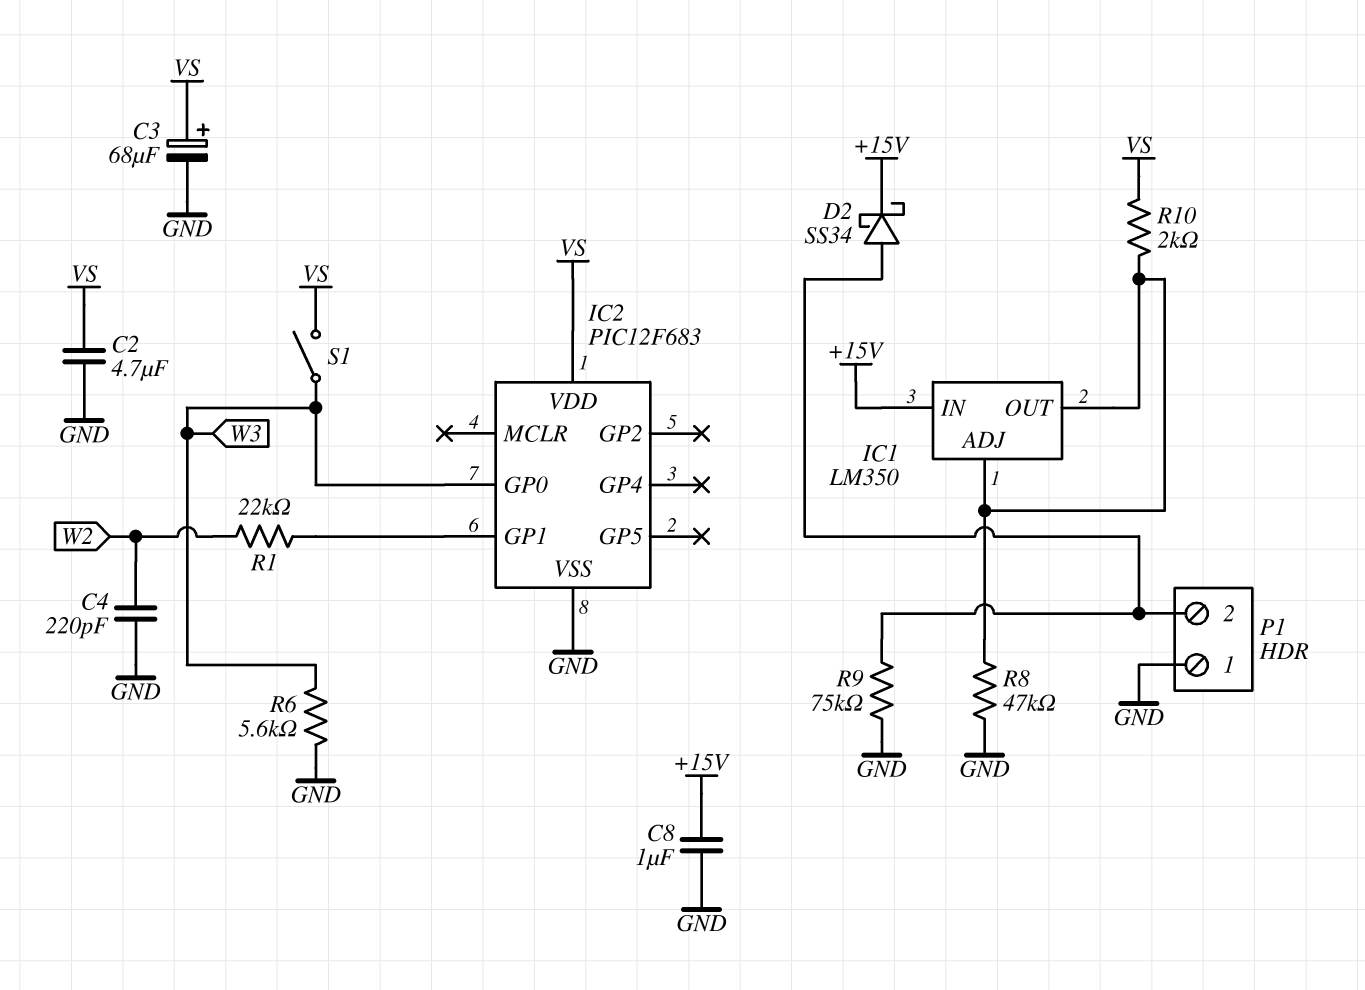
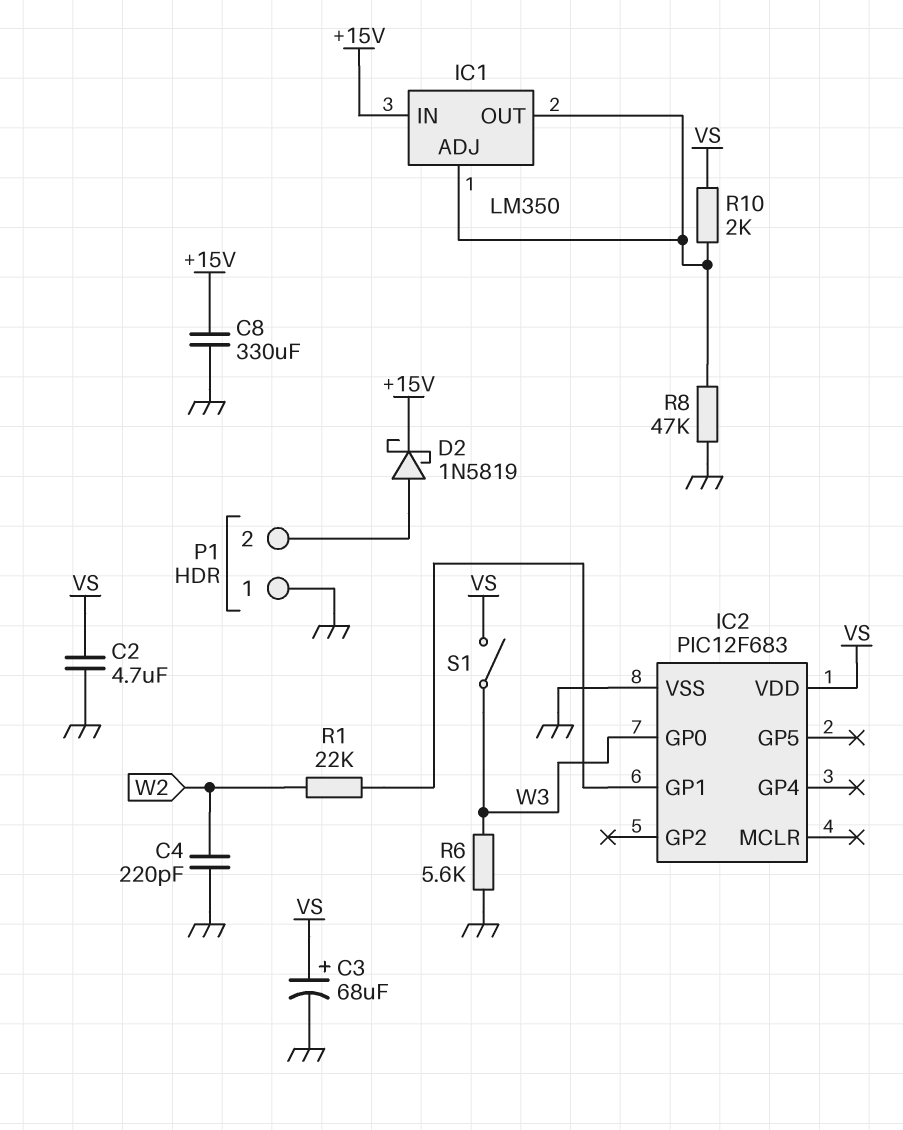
C8: 1uF (+15V, GND) -> 330uF (+15V, GND)
D2: schottky SS34 (A P1/2, K +15V) -> schottky 1N5819 (A P1/2, K +15V)
R9: 75k (GND, P1/2) -> none

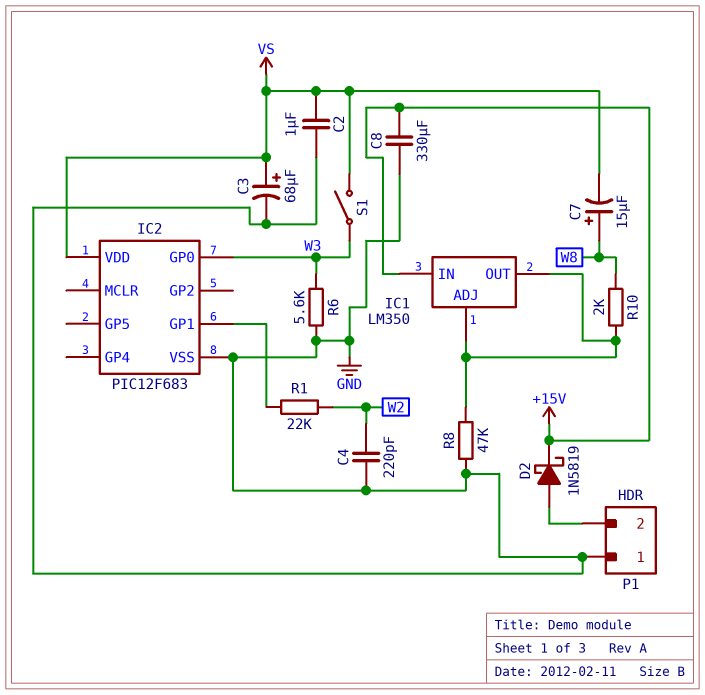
C2: 4.7uF (GND, VS) -> 1uF (GND, VS)
C7: none -> 15uF (plus W8, minus VS)
R10: 2k (IC1/ADJ, VS) -> 2k (IC1/ADJ, W8)

